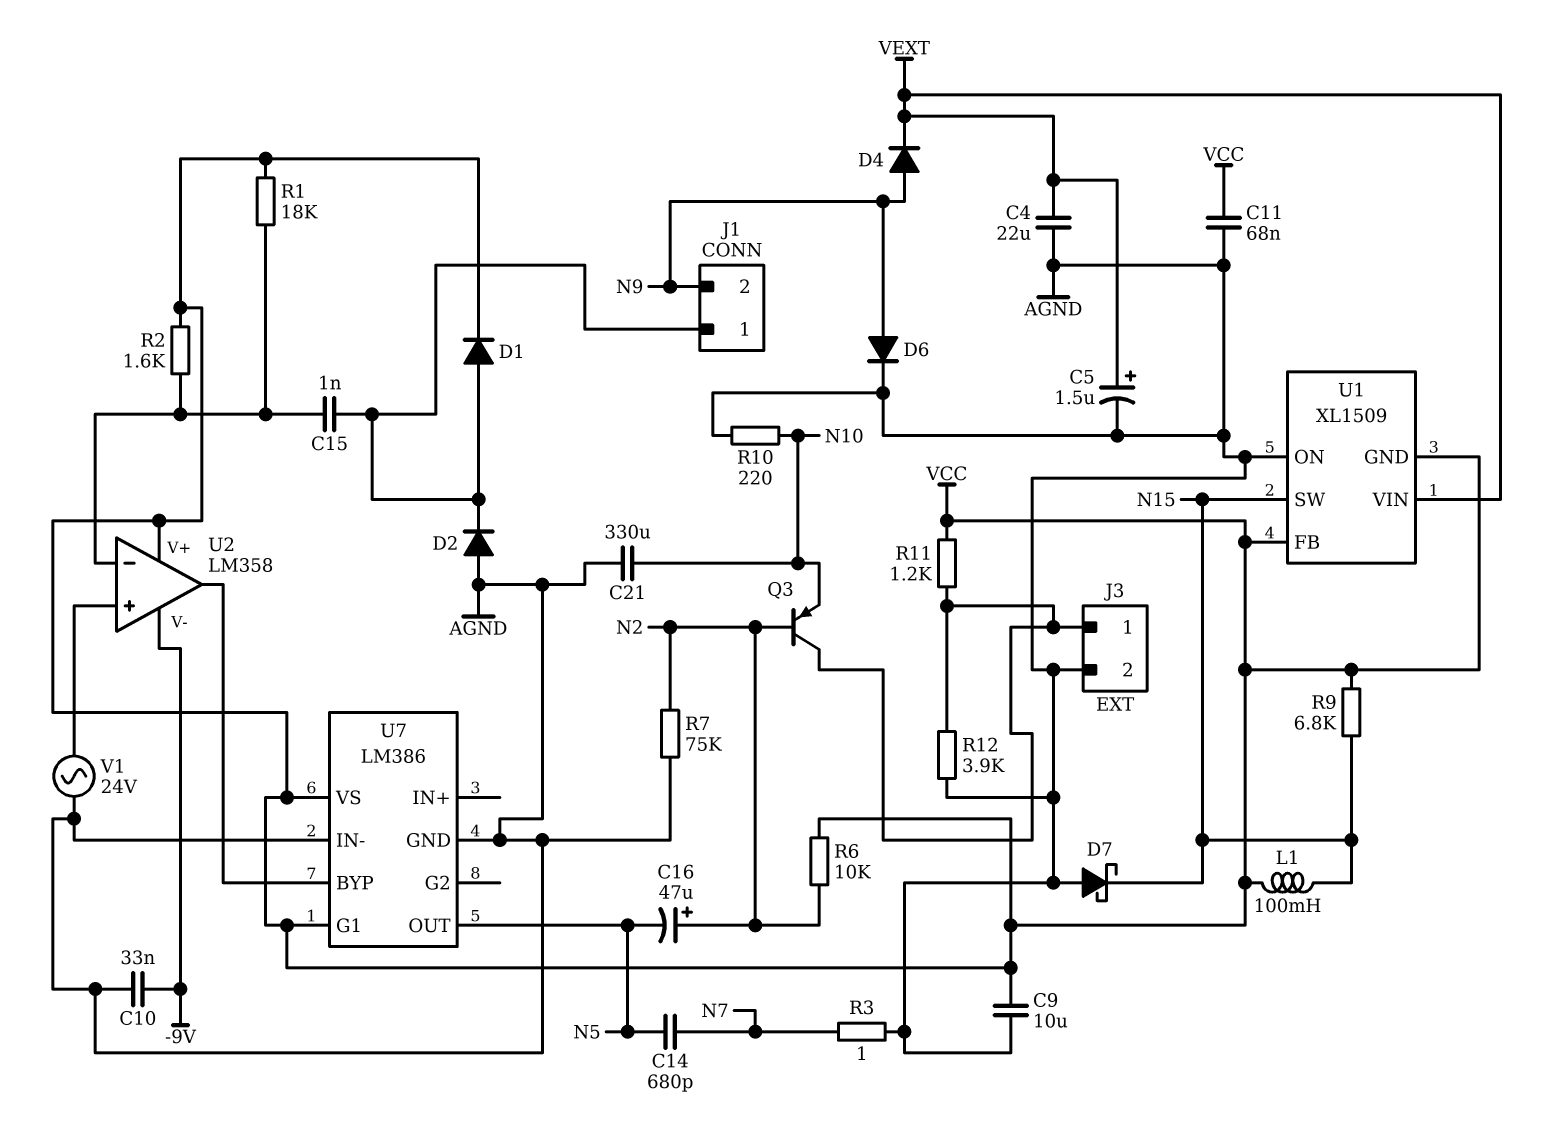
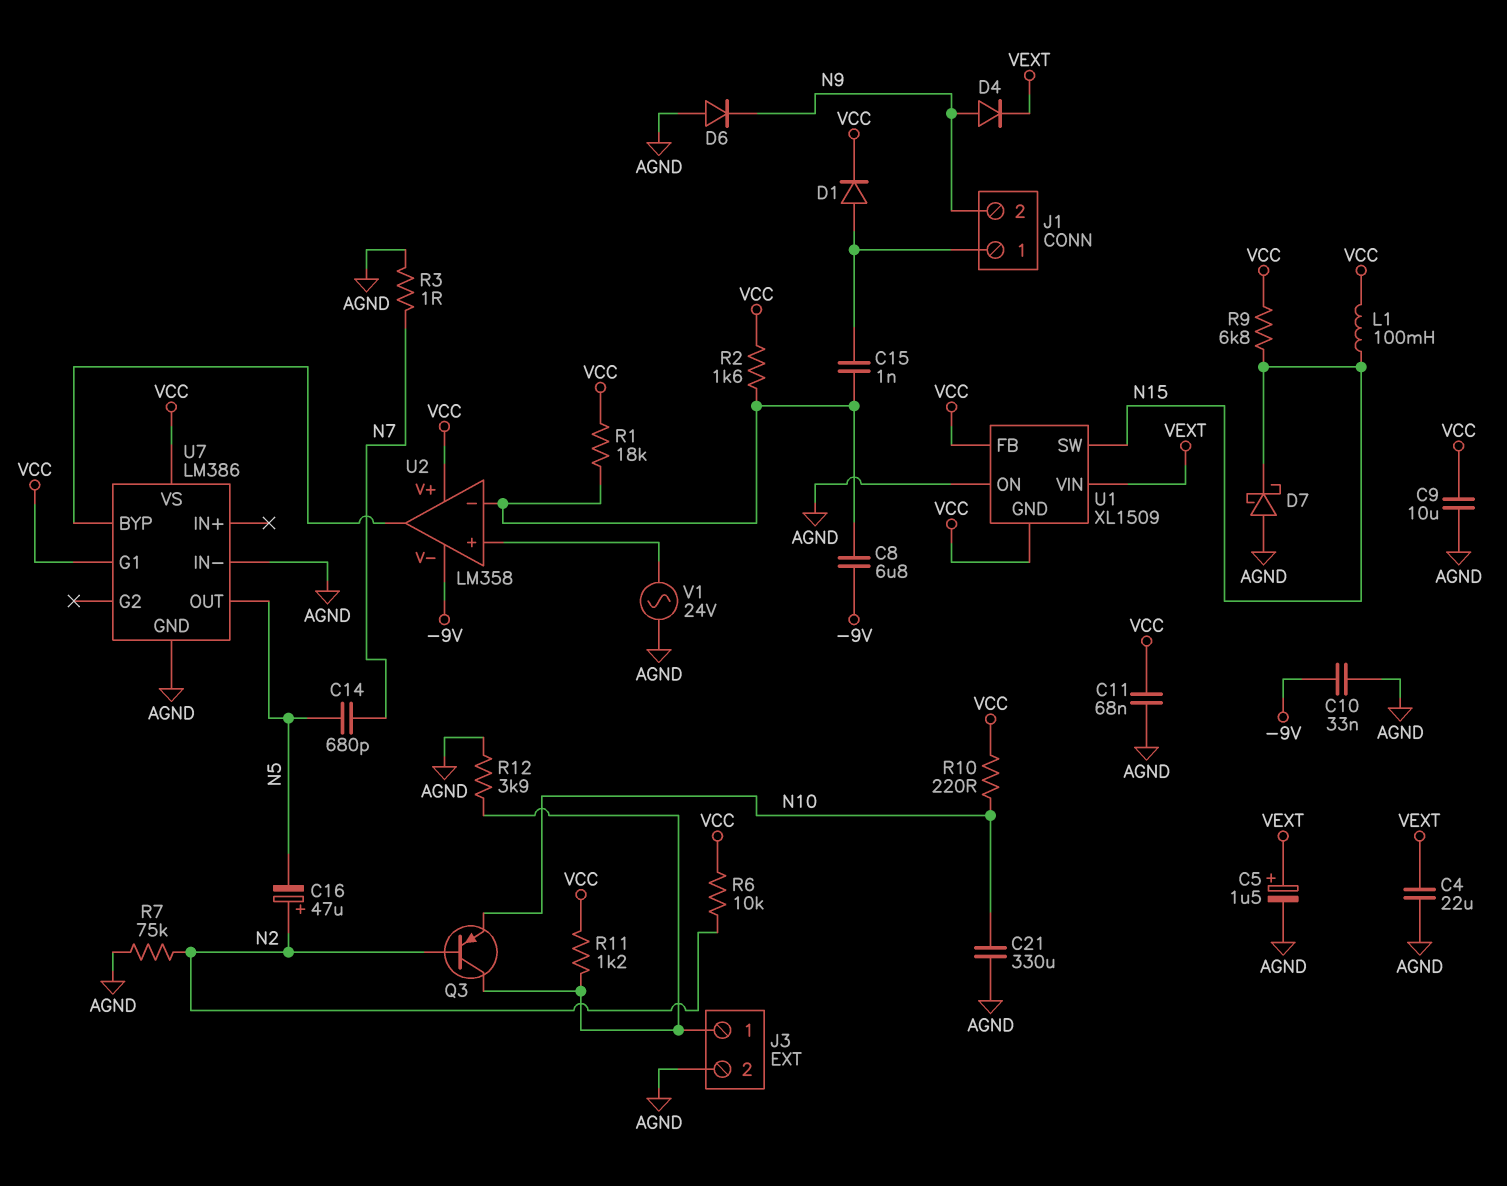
C8: none -> 6.8uF (-9V, U2/in-)
D2: diode (A AGND, K J1/1) -> none
D6: diode (A N9, K AGND) -> diode (A AGND, K N9)
R10: 220 (AGND, N10) -> 220 (N10, VCC)

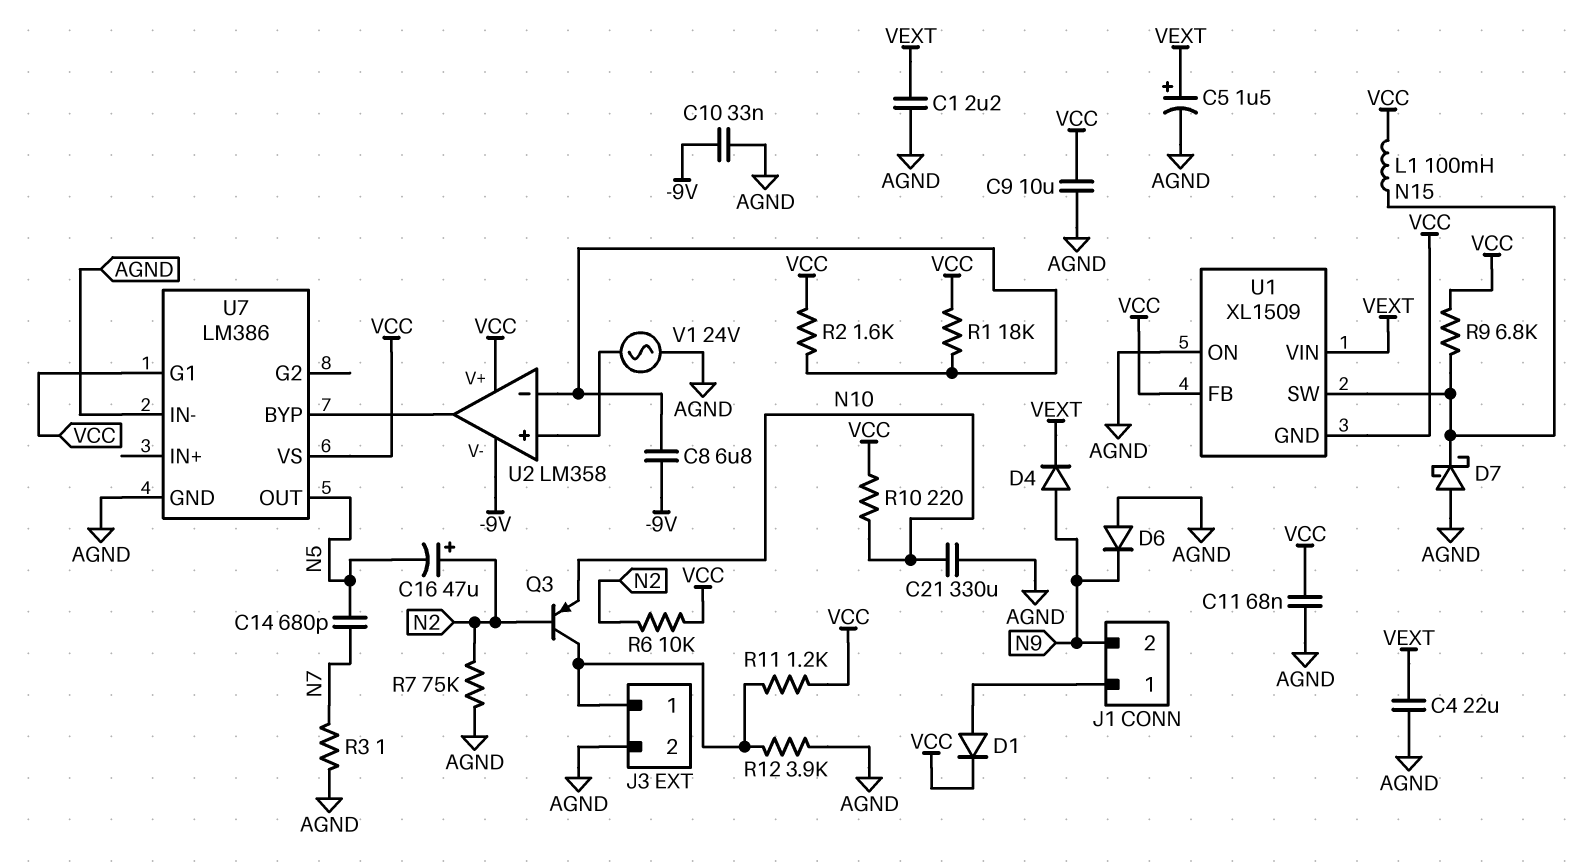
C1: none -> 2.2uF (AGND, VEXT)
C15: 1nF (J1/1, U2/in-) -> none

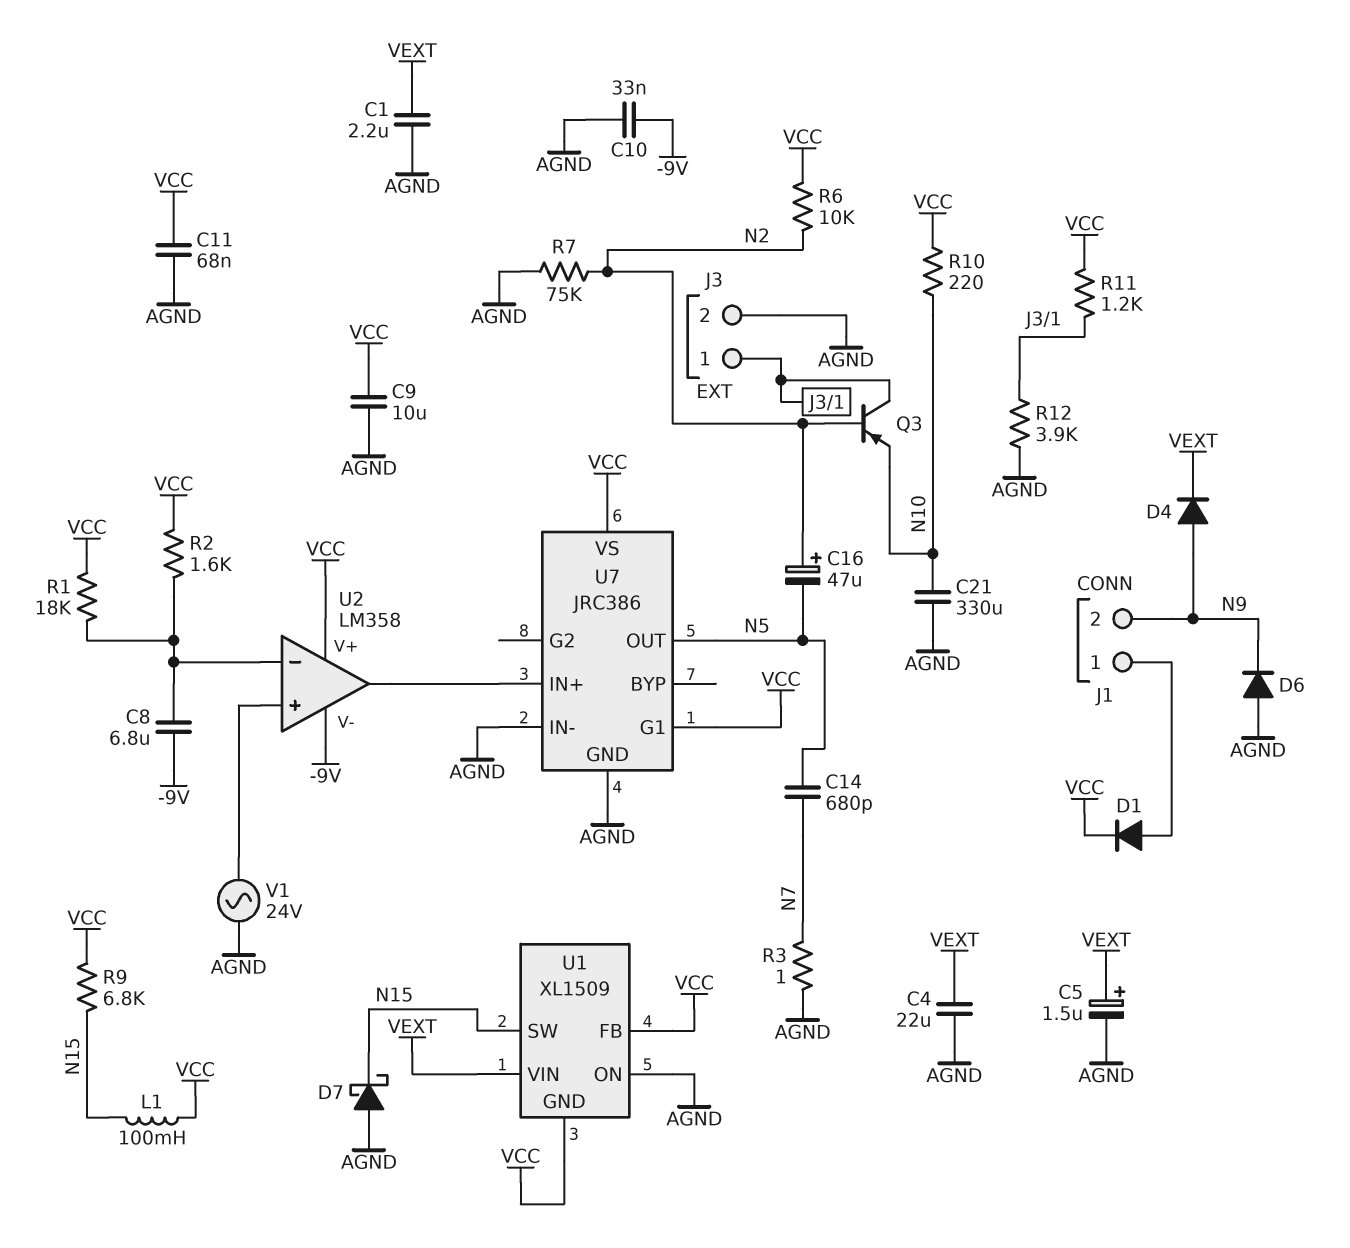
U7: LM386 -> JRC386
U7 pin BYP: U2/out -> none
U7 pin IN+: none -> U2/out

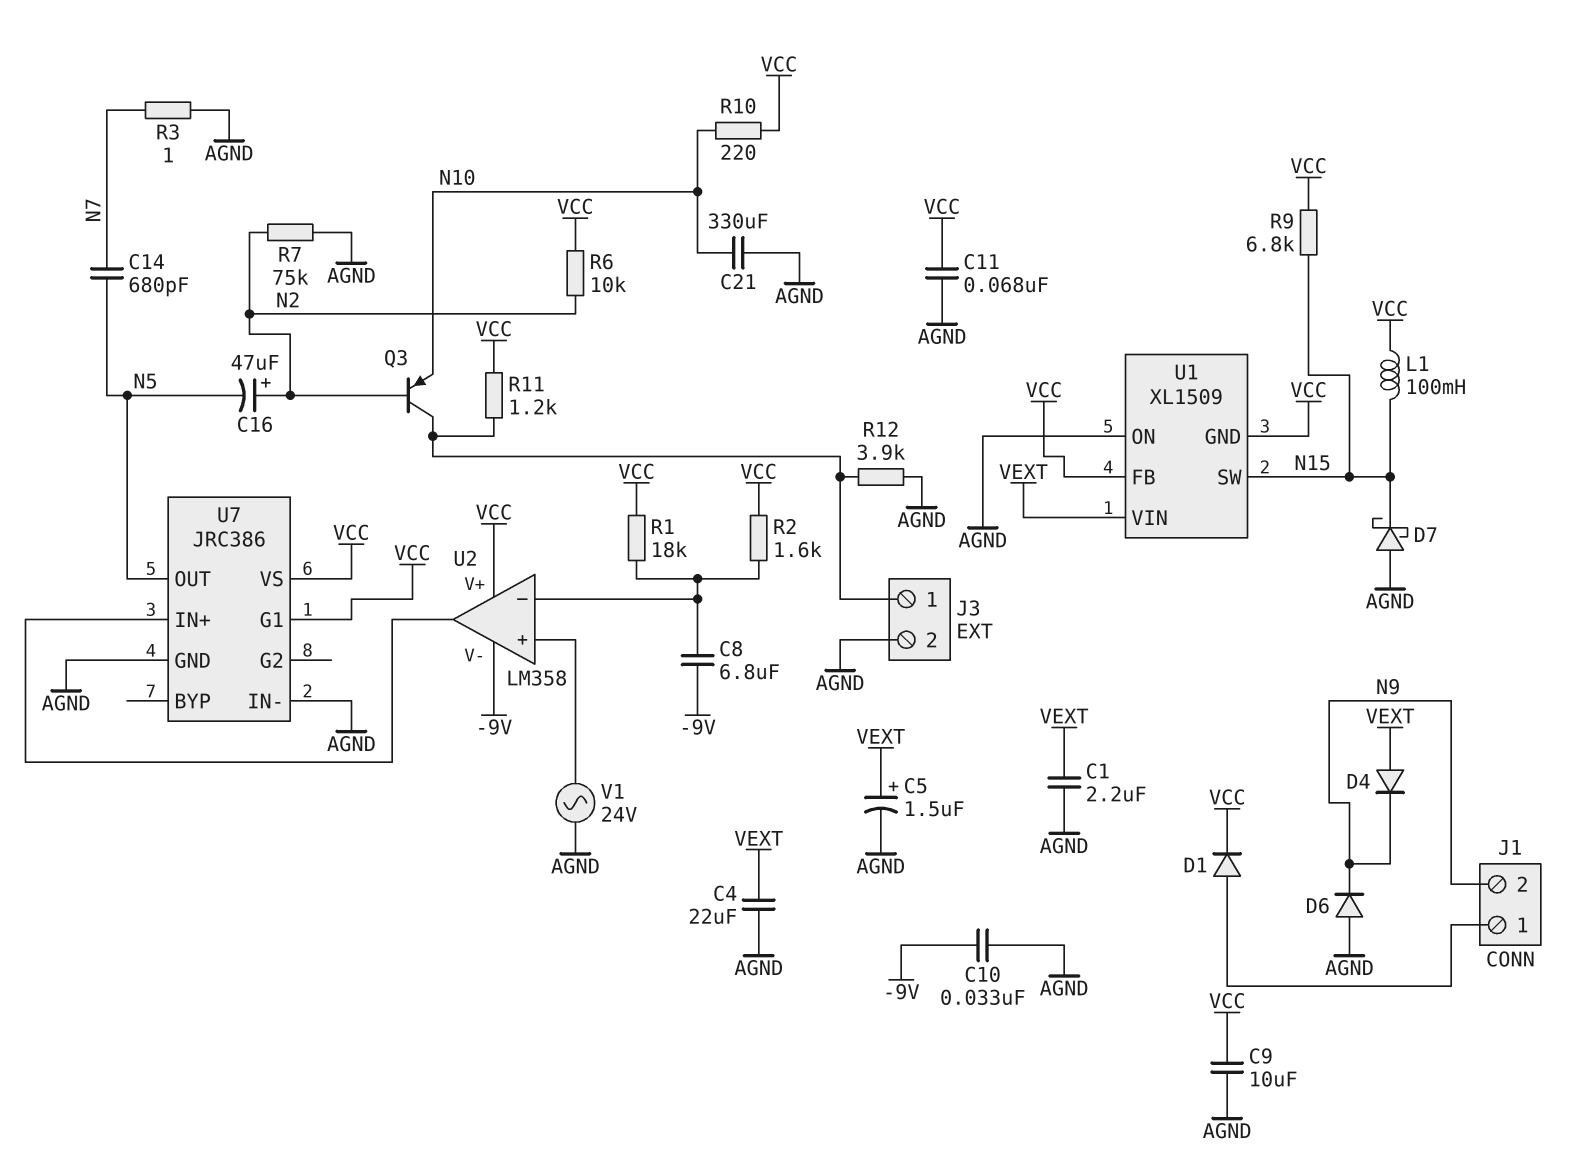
D4: diode (A N9, K VEXT) -> diode (A VEXT, K N9)

